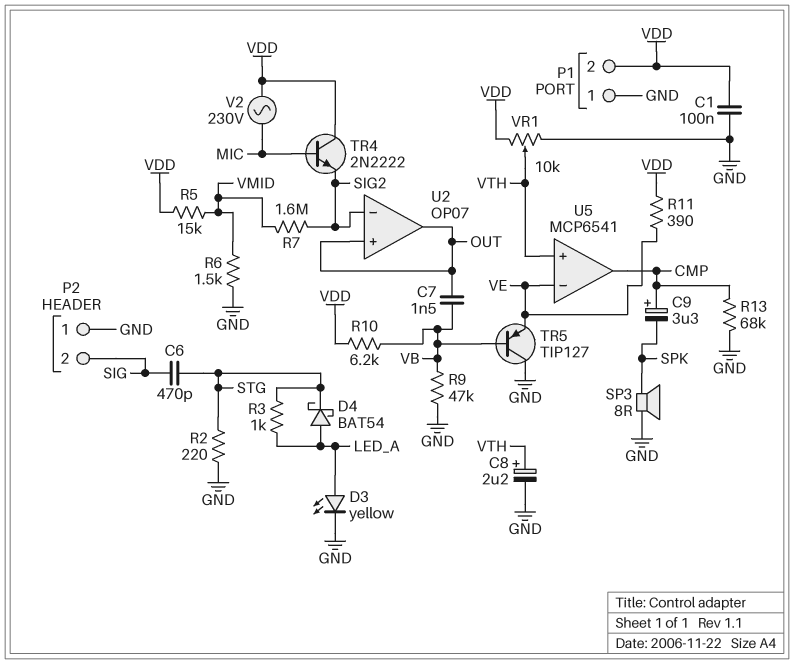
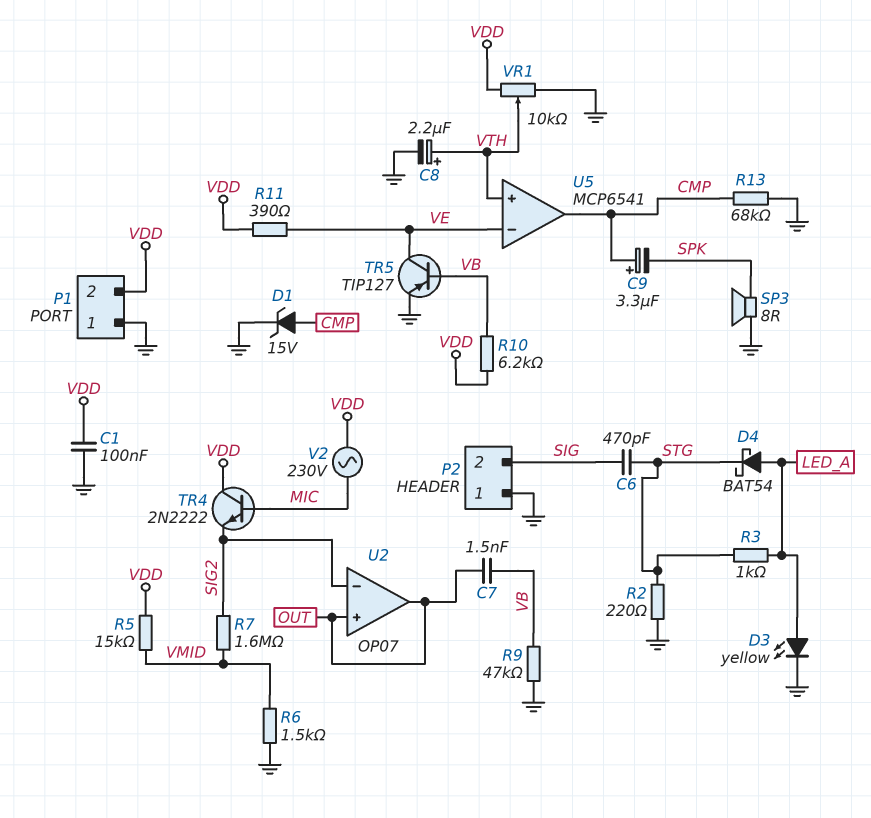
D1: none -> zener 15V (A CMP, K GND)
TR5: PNP TIP127 (B VB, C GND, E VE) -> PNP TIP127 (B VB, C VE, E GND)

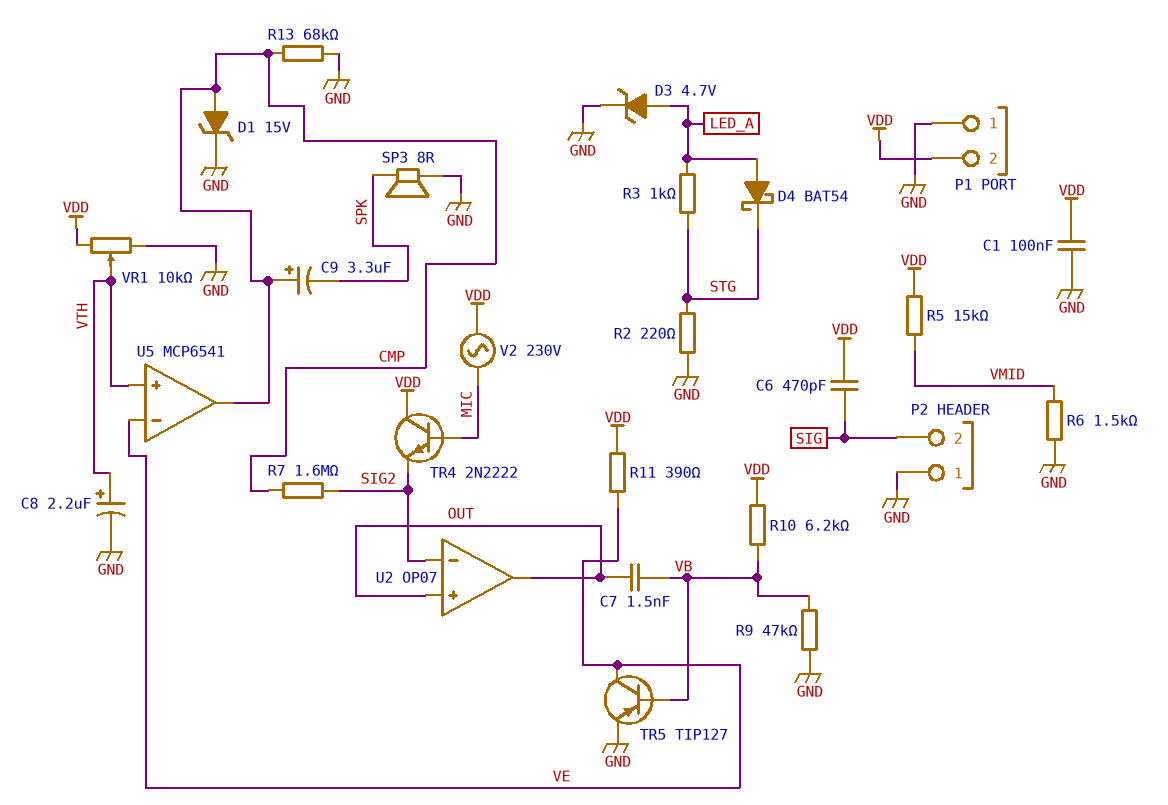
C6: 470pF (SIG, STG) -> 470pF (SIG, VDD)
D3: LED yellow (A LED_A, K GND) -> zener 4.7V (A LED_A, K GND)
R7: 1.6M (SIG2, VMID) -> 1.6M (CMP, SIG2)

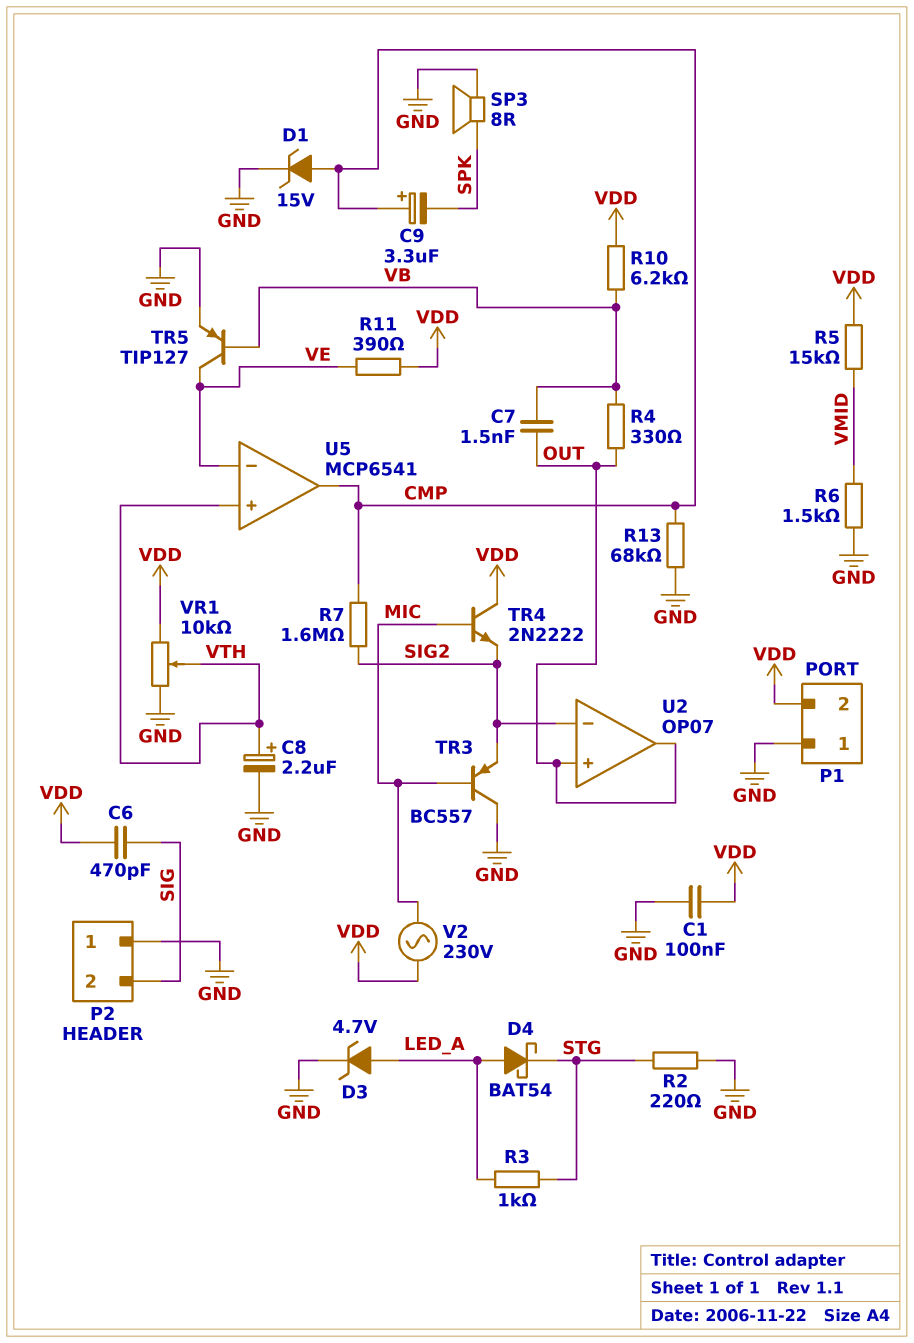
R4: none -> 330 (OUT, VB)
R9: 47k (GND, VB) -> none
TR3: none -> PNP BC557 (B MIC, C GND, E SIG2)

